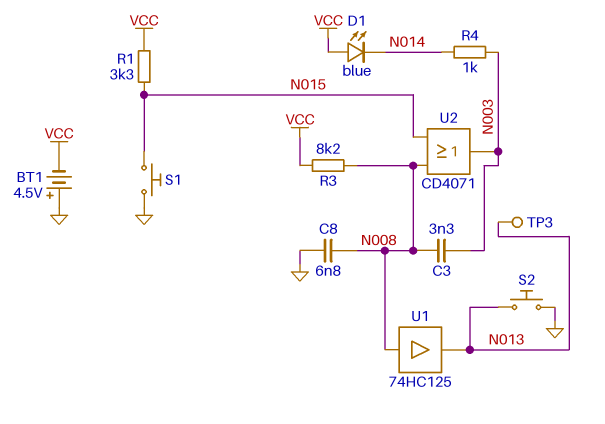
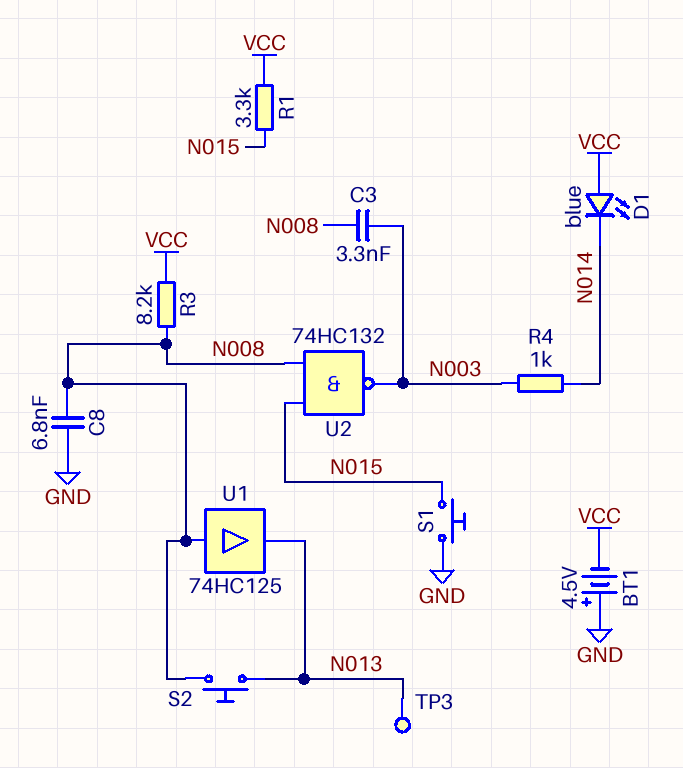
S2: button (GND, N013) -> button (N008, N013)
U2: OR CD4071 (in N008, in N015, out N003) -> NAND 74HC132 (in N008, in N015, out N003)

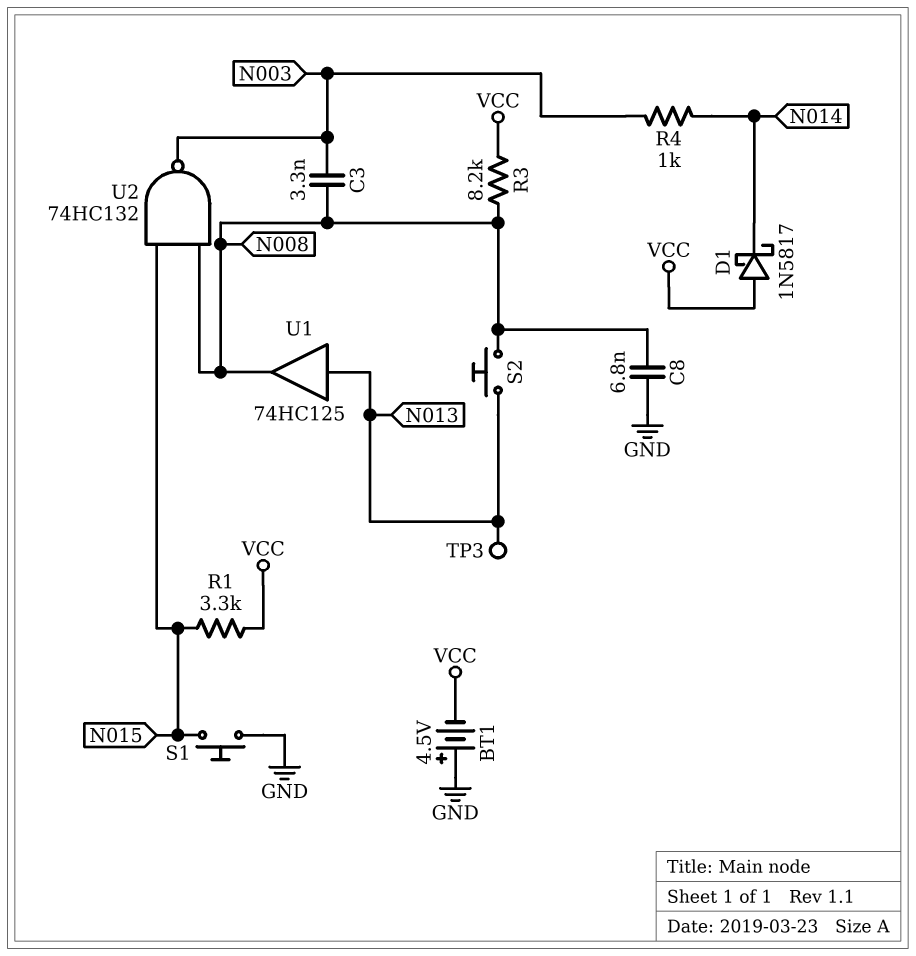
D1: LED blue (A VCC, K N014) -> schottky 1N5817 (A VCC, K N014)
U1: buffer 74HC125 (in N008, out N013) -> buffer 74HC125 (in N013, out N008)

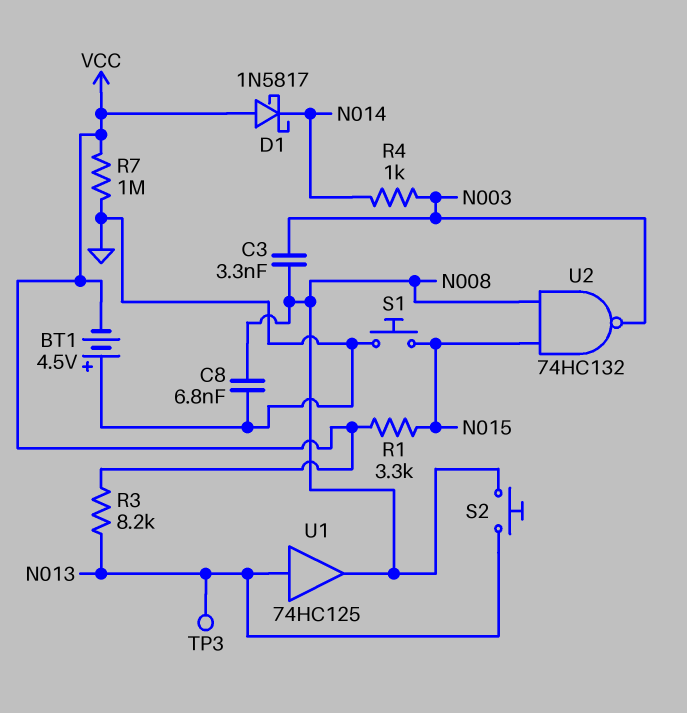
R3: 8.2k (N008, VCC) -> 8.2k (N013, VCC)
R7: none -> 1M (GND, VCC)

